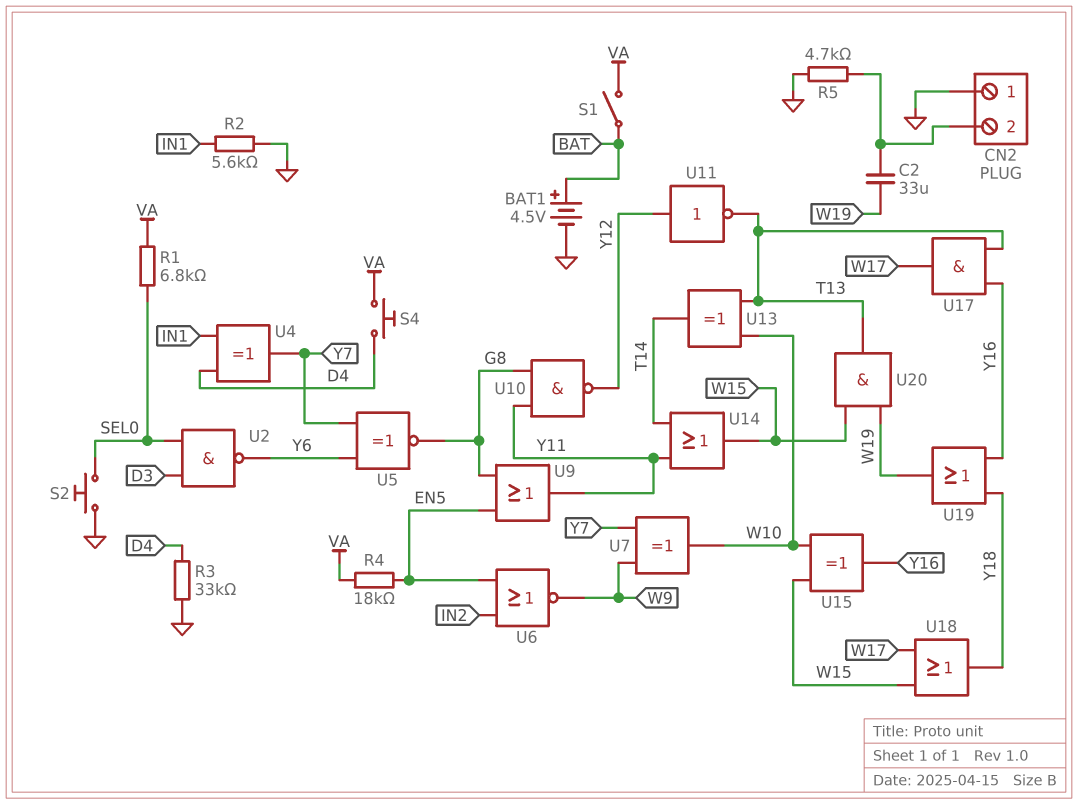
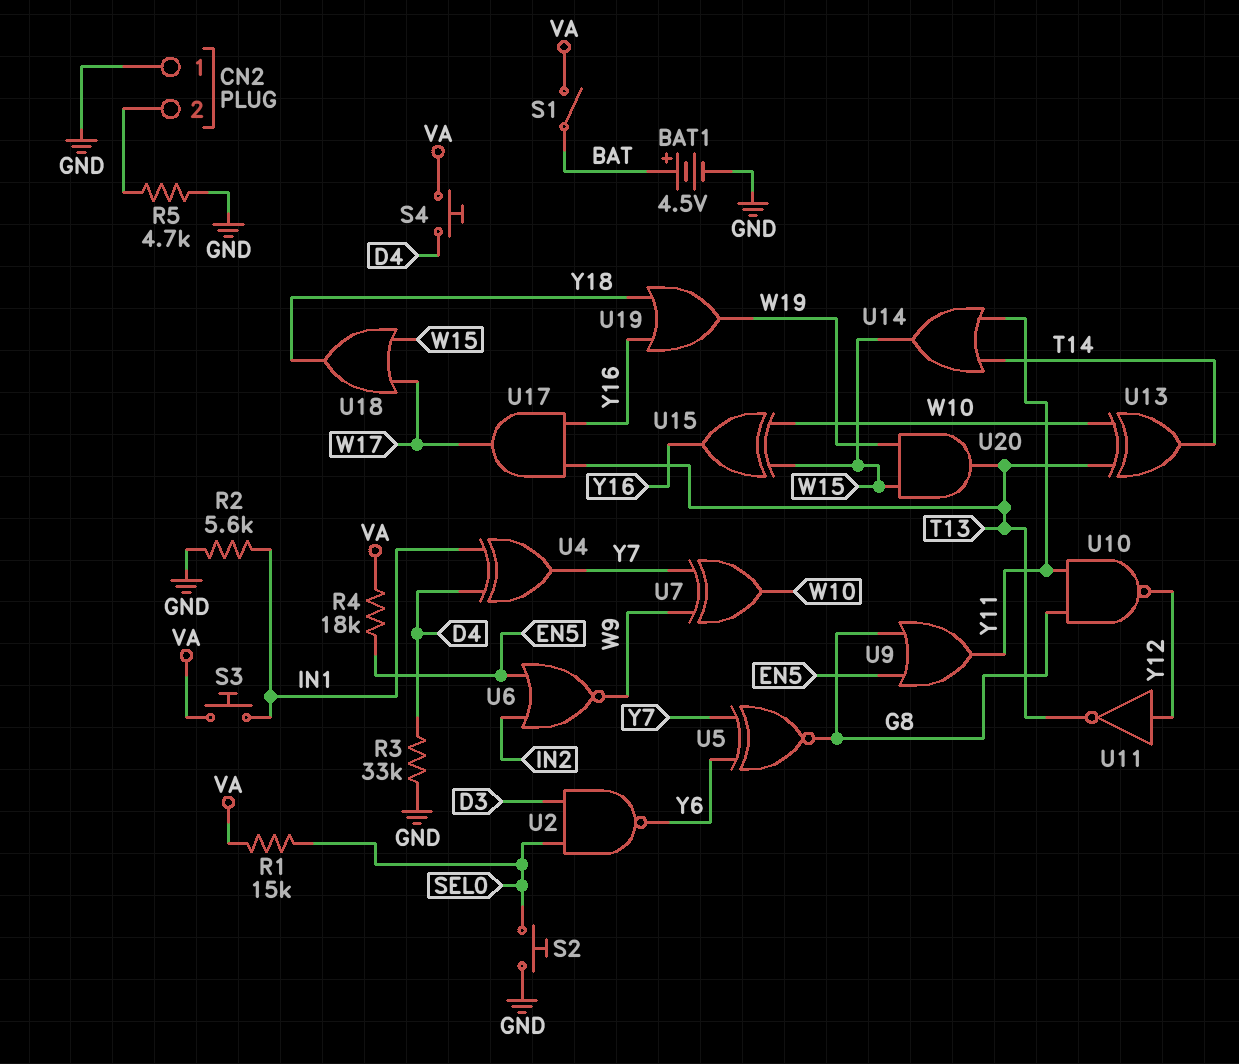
C2: 33uF (CN2/2, W19) -> none
R1: 6.8k (SEL0, VA) -> 15k (SEL0, VA)
S3: none -> button (IN1, VA)

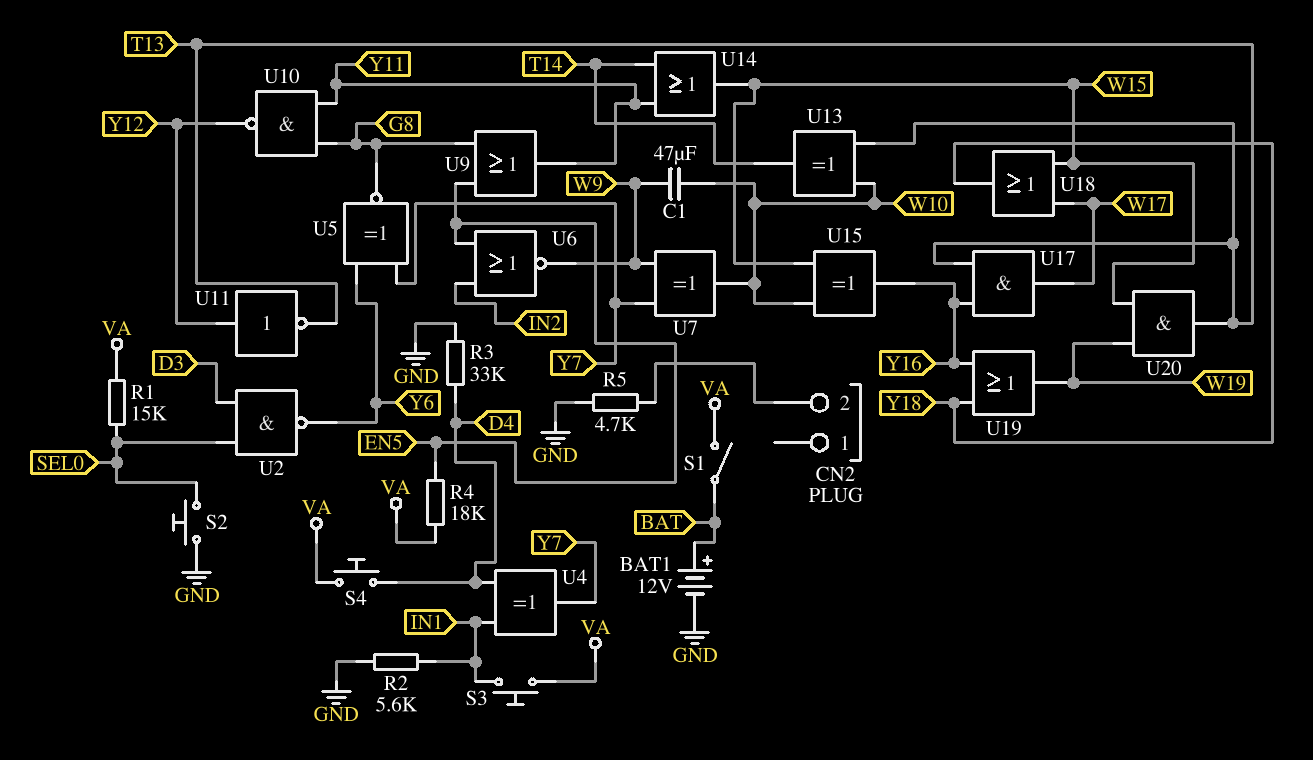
BAT1: 4.5V (plus BAT, minus GND) -> 12V (plus BAT, minus GND)
C1: none -> 47uF (W9, W10)
CN2 pin 1: GND -> none

